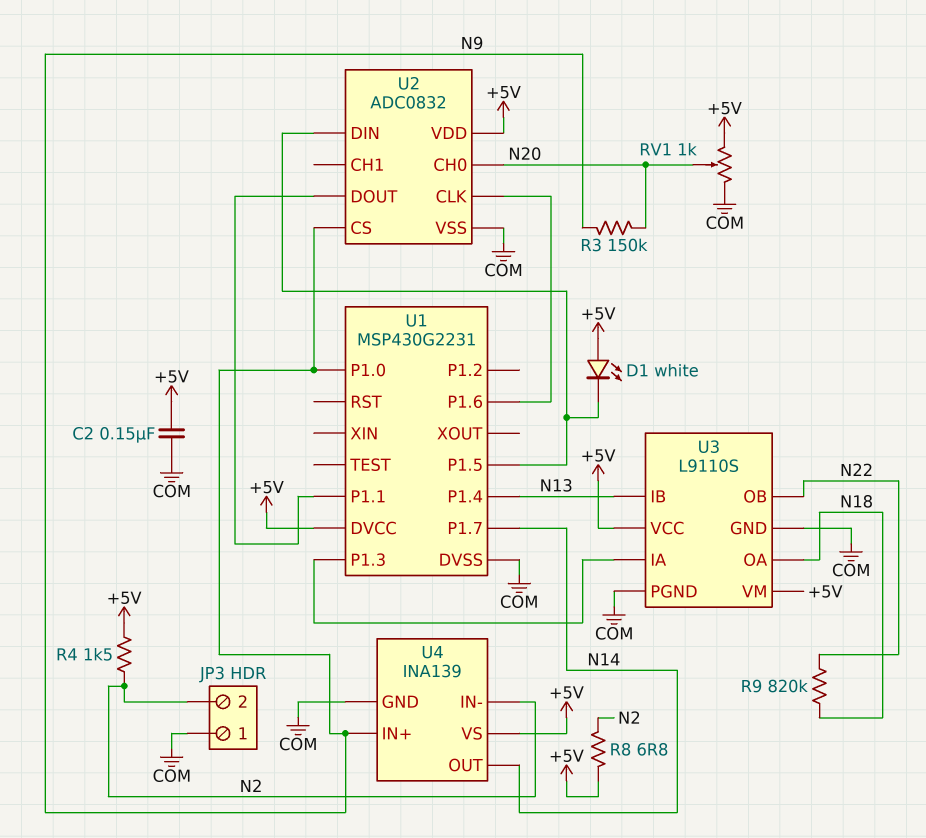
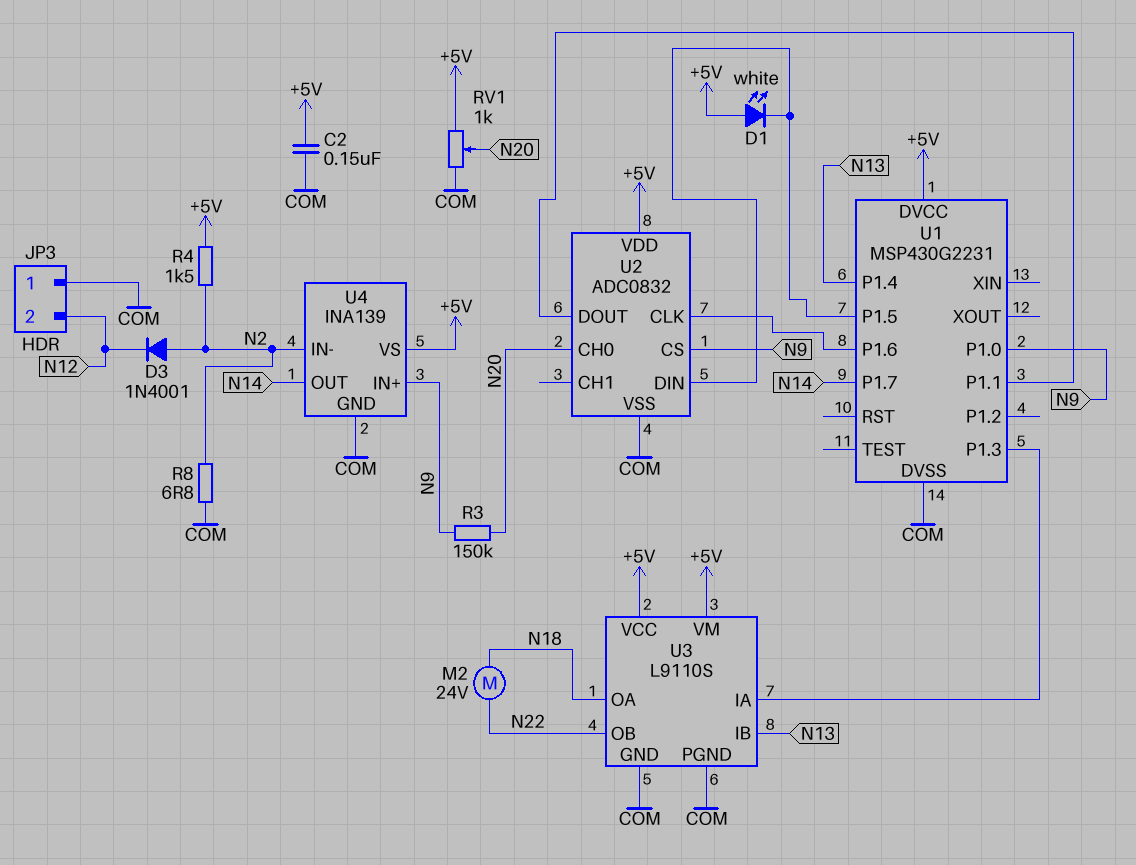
D3: none -> diode 1N4001 (A N2, K N12)
JP3 pin 2: N2 -> N12
M2: none -> motor 24V (N18, N22)
R8: 6.8 (+5V, N2) -> 6.8 (COM, N2)
R9: 820k (N18, N22) -> none

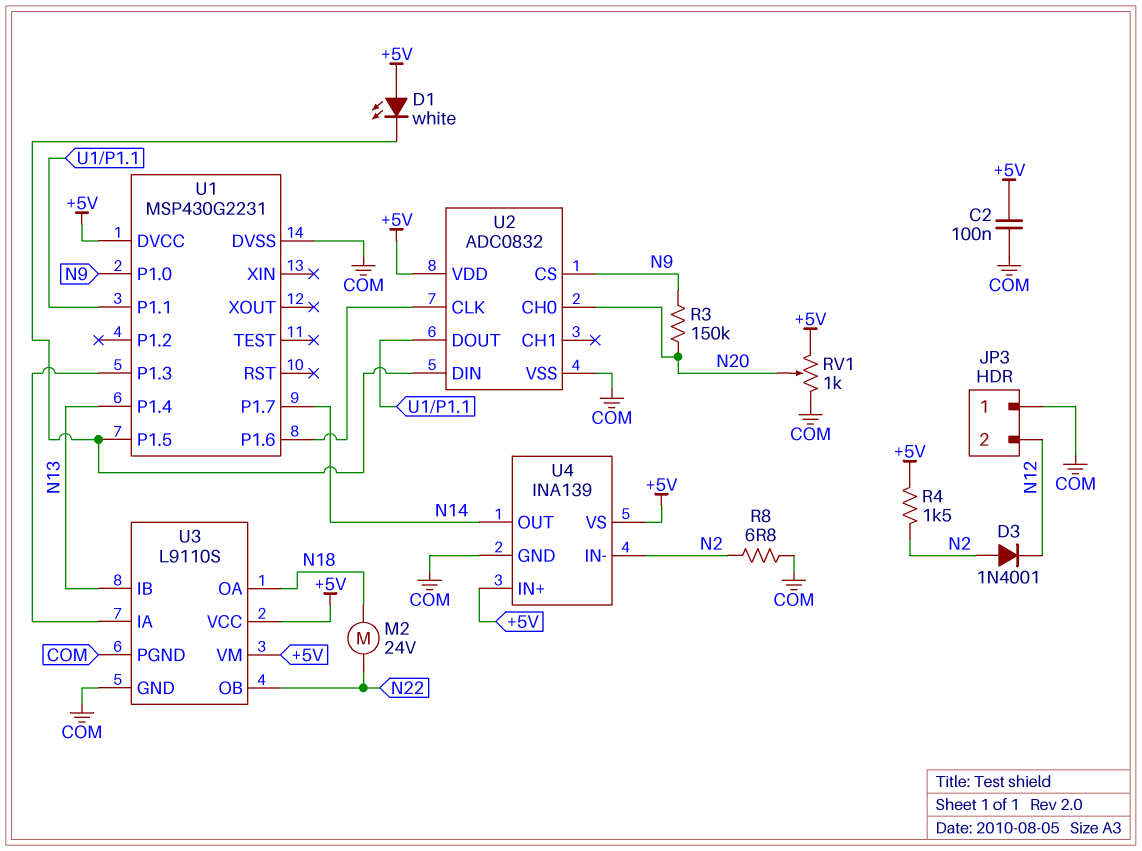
C2: 150nF (+5V, COM) -> 100nF (+5V, COM)
U4 pin IN+: N9 -> +5V

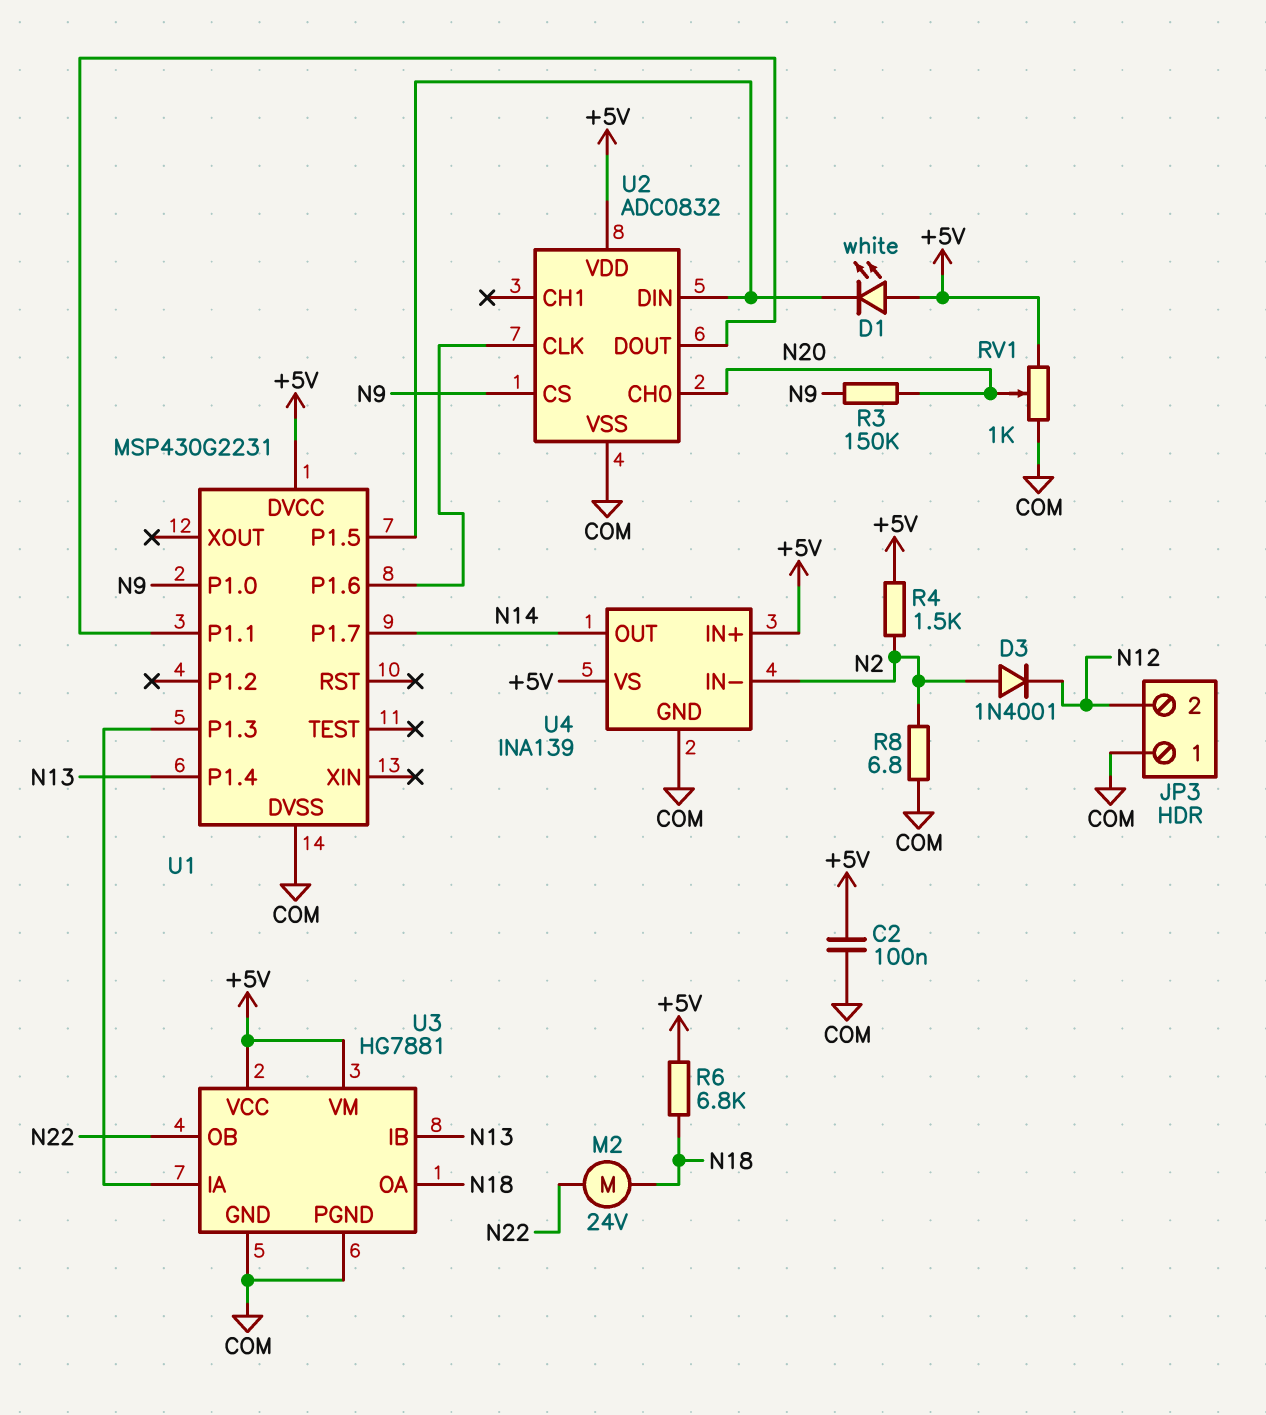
R6: none -> 6.8k (+5V, N18)
U3: L9110S -> HG7881

